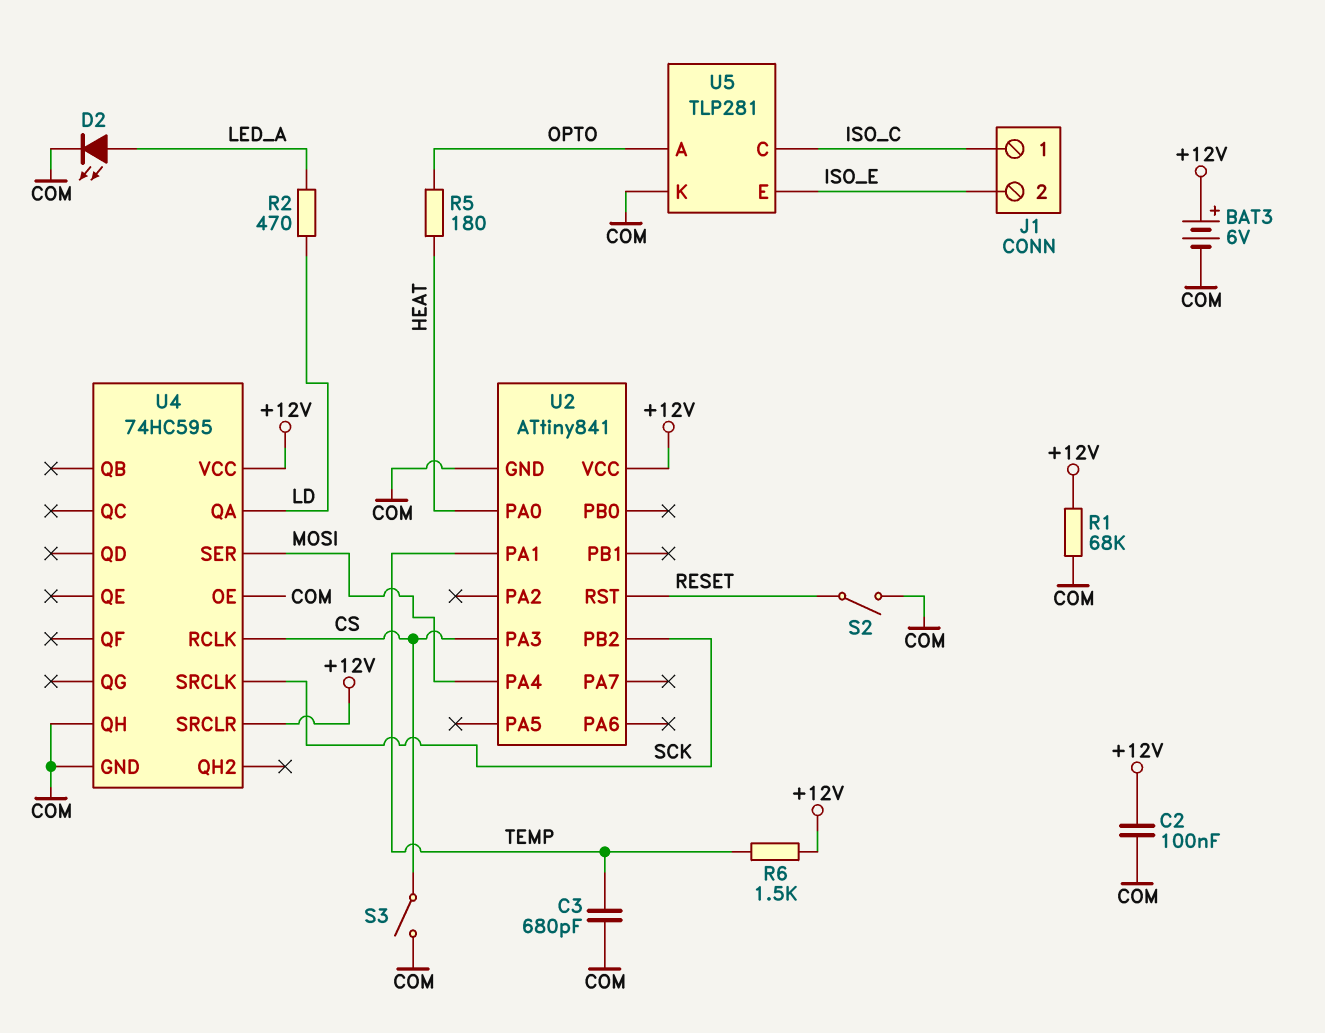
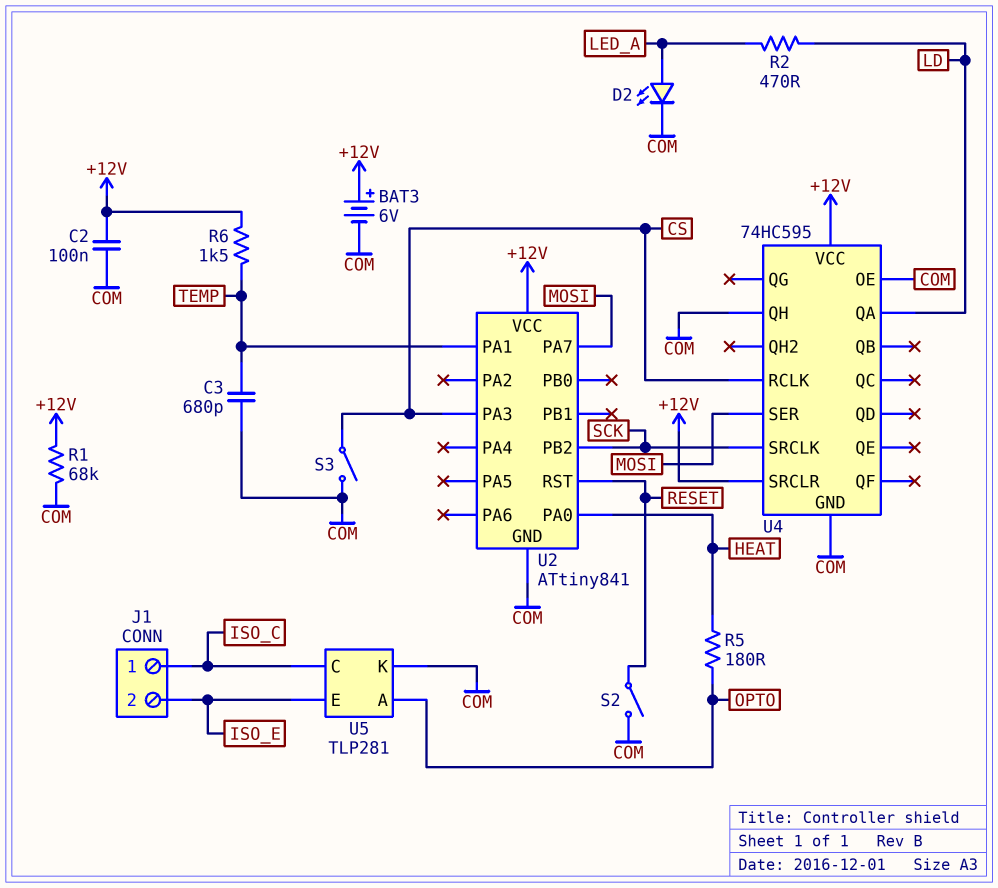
U2 pin PA4: MOSI -> none
U2 pin PA7: none -> MOSI

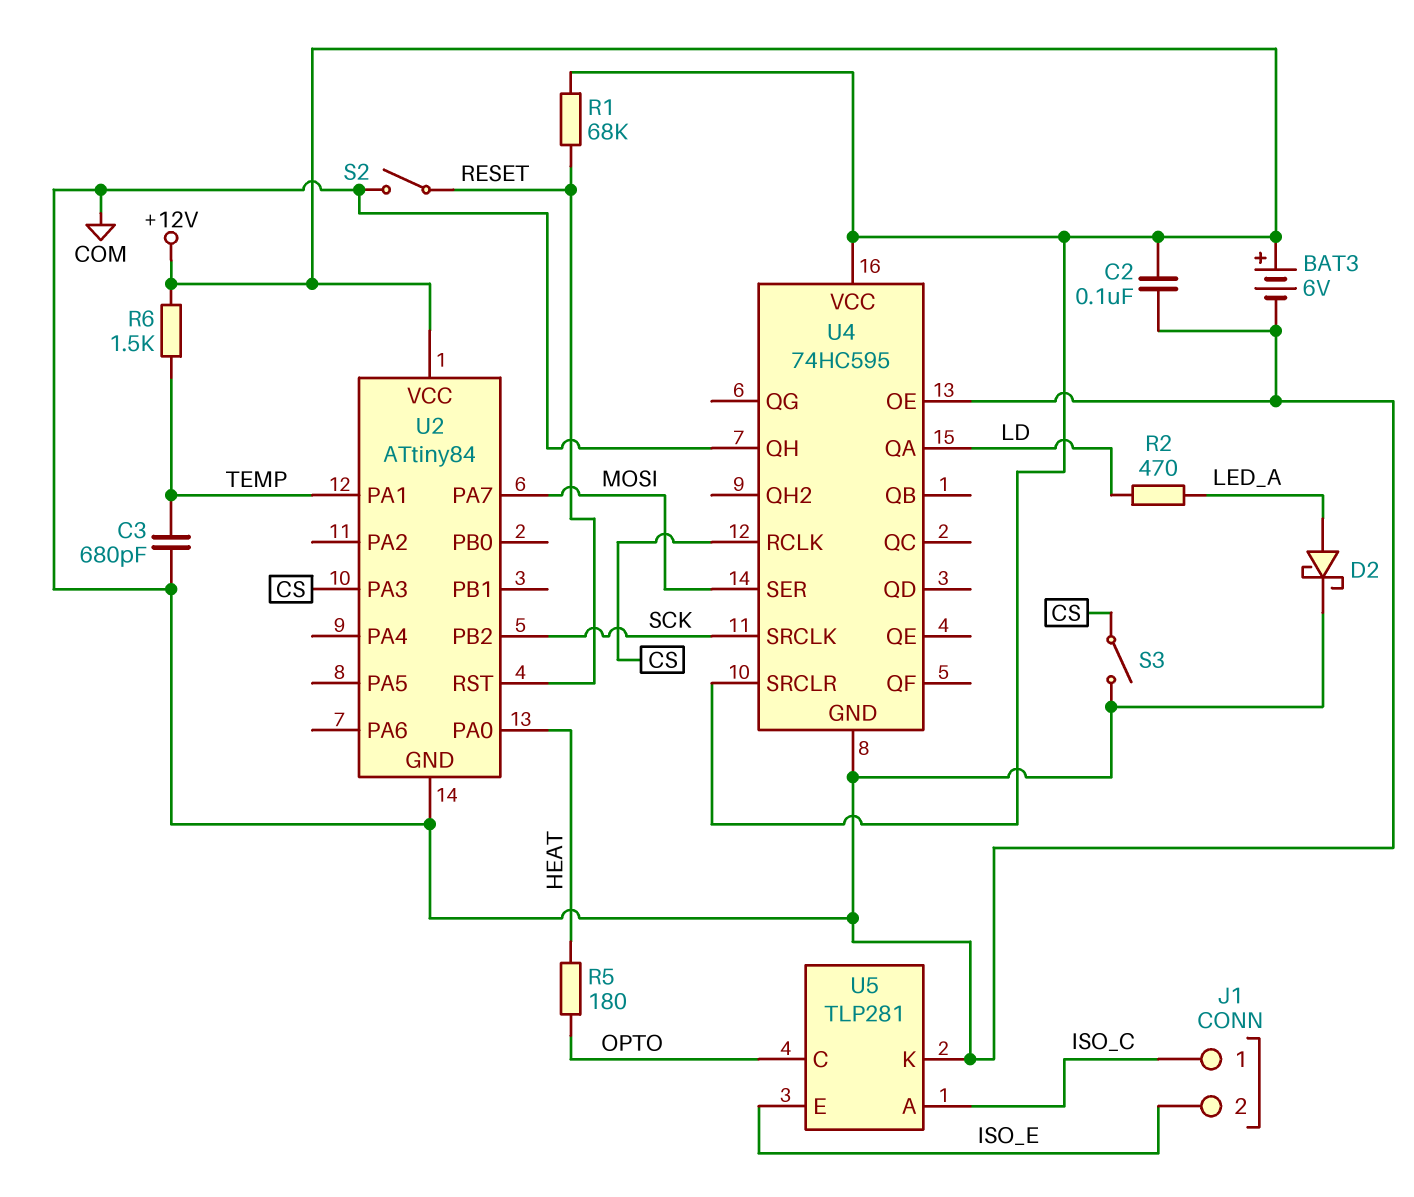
D2: LED (A LED_A, K COM) -> schottky (A LED_A, K COM)
R1: 68k (+12V, COM) -> 68k (+12V, RESET)
U2: ATtiny841 -> ATtiny84
U5 pin A: OPTO -> ISO_C
U5 pin C: ISO_C -> OPTO

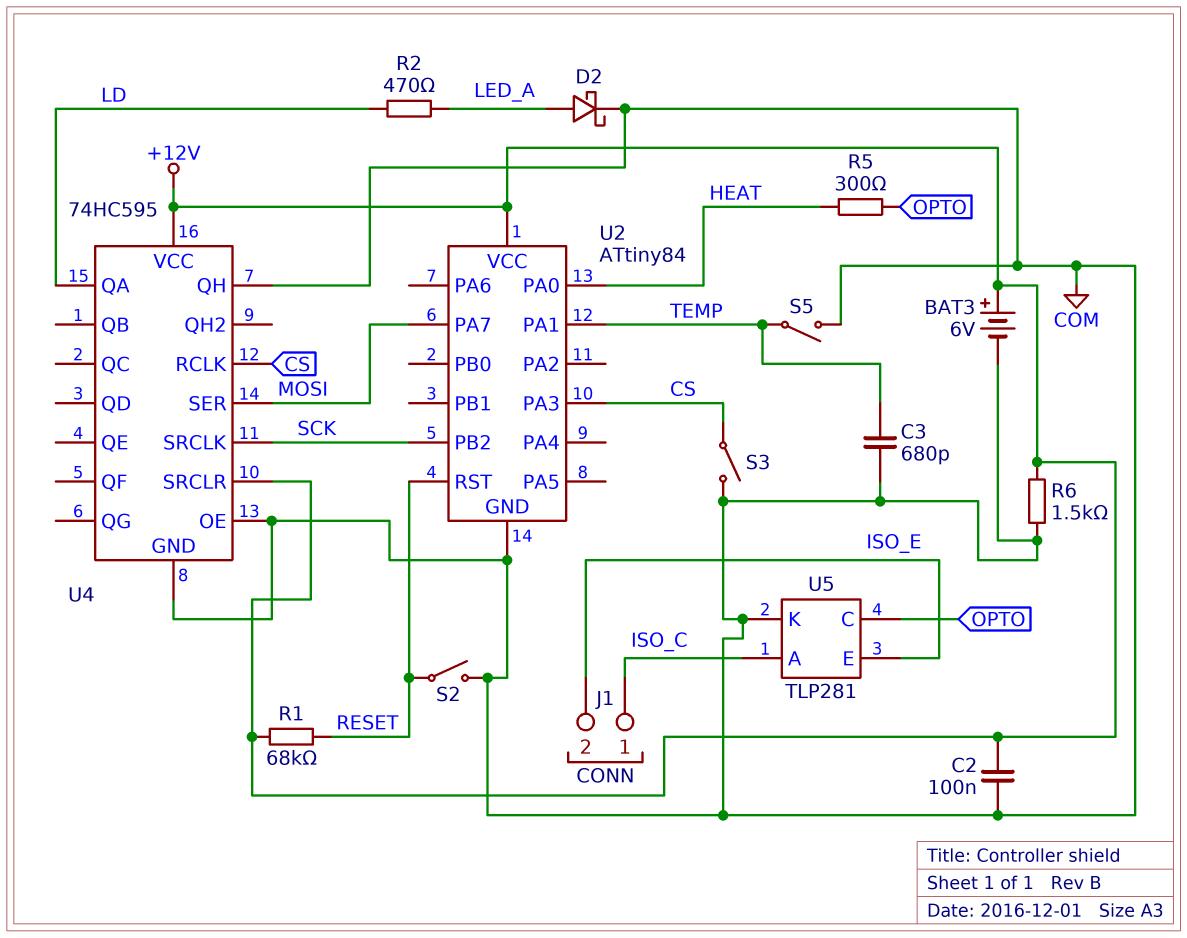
R5: 180 (HEAT, OPTO) -> 300 (HEAT, OPTO)
R6: 1.5k (+12V, TEMP) -> 1.5k (+12V, COM)
S5: none -> switch (COM, TEMP)

